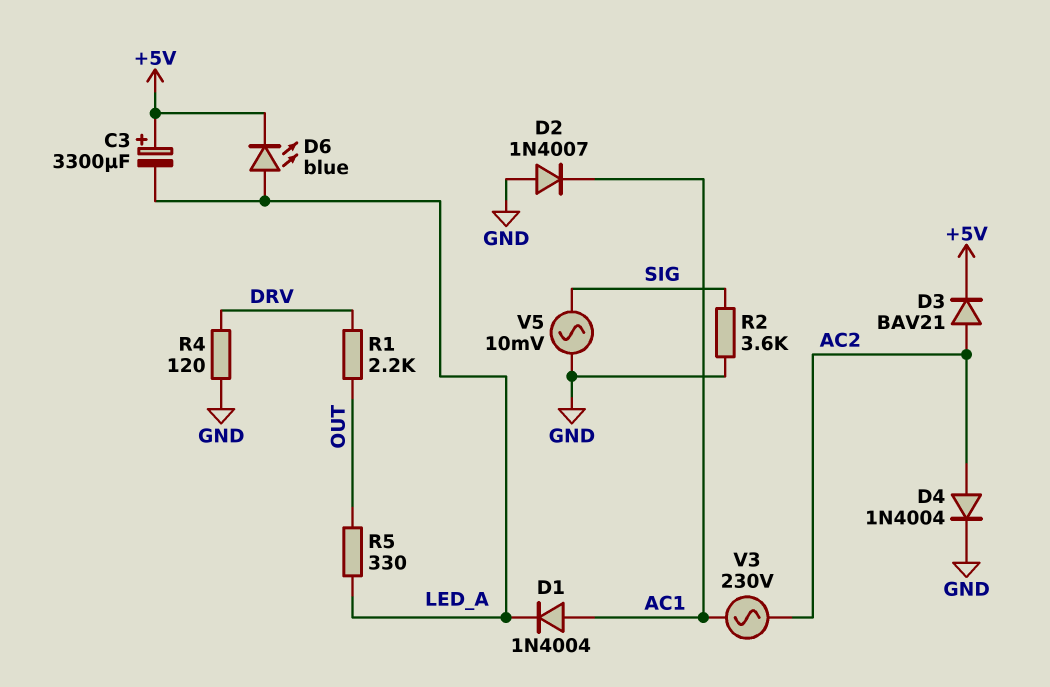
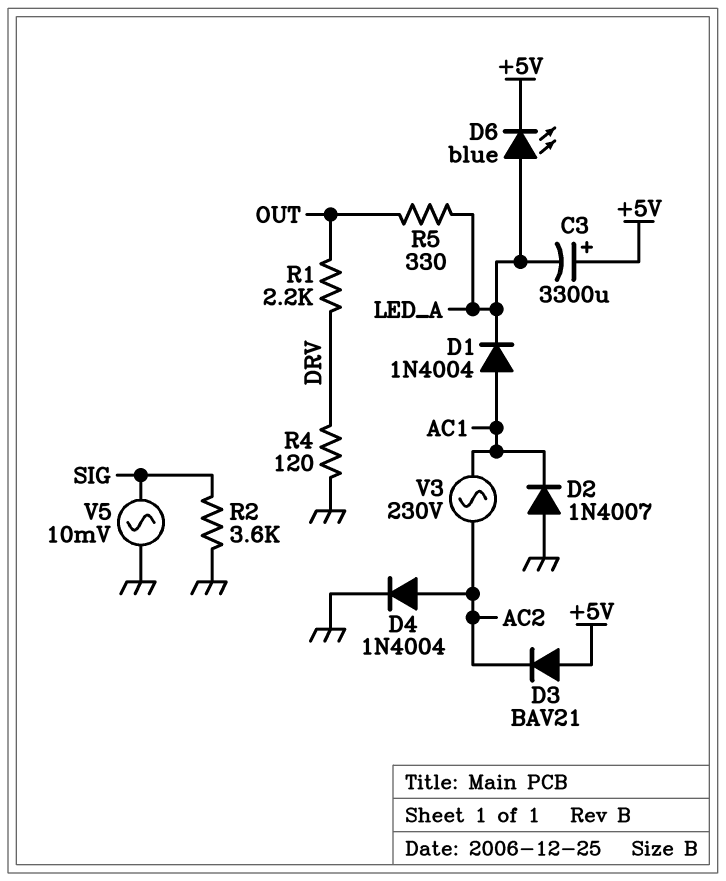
D3: diode BAV21 (A AC2, K +5V) -> diode BAV21 (A +5V, K AC2)

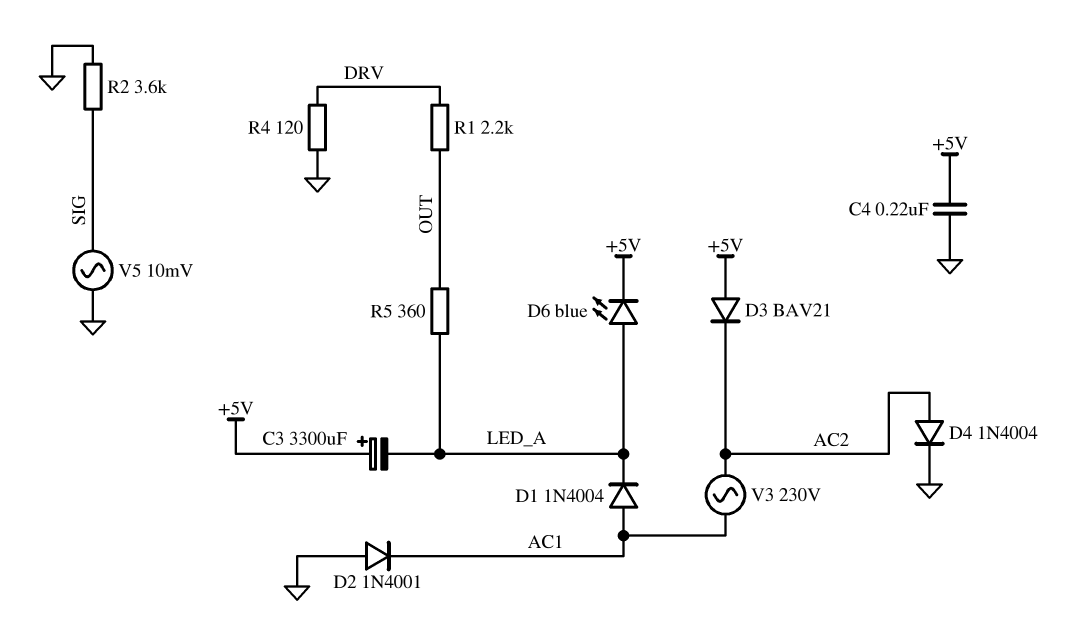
C4: none -> 220nF (+5V, GND)
D2: diode 1N4007 (A GND, K AC1) -> diode 1N4001 (A GND, K AC1)
R5: 330 (LED_A, OUT) -> 360 (LED_A, OUT)

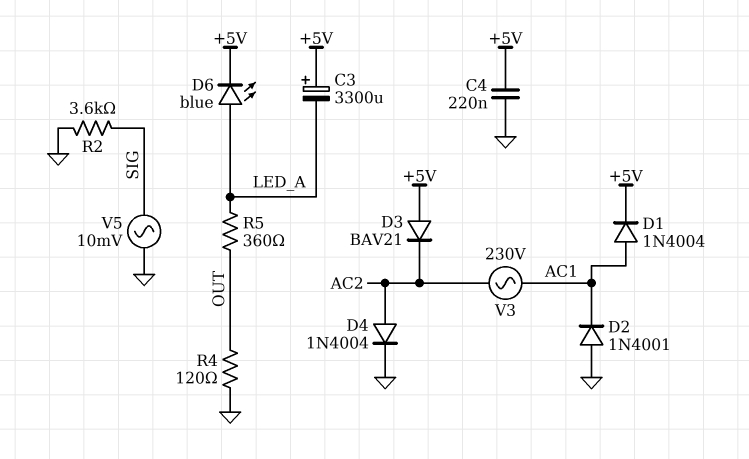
D1: diode 1N4004 (A AC1, K LED_A) -> diode 1N4004 (A AC1, K +5V)
R1: 2.2k (DRV, OUT) -> none
R4: 120 (DRV, GND) -> 120 (GND, OUT)

